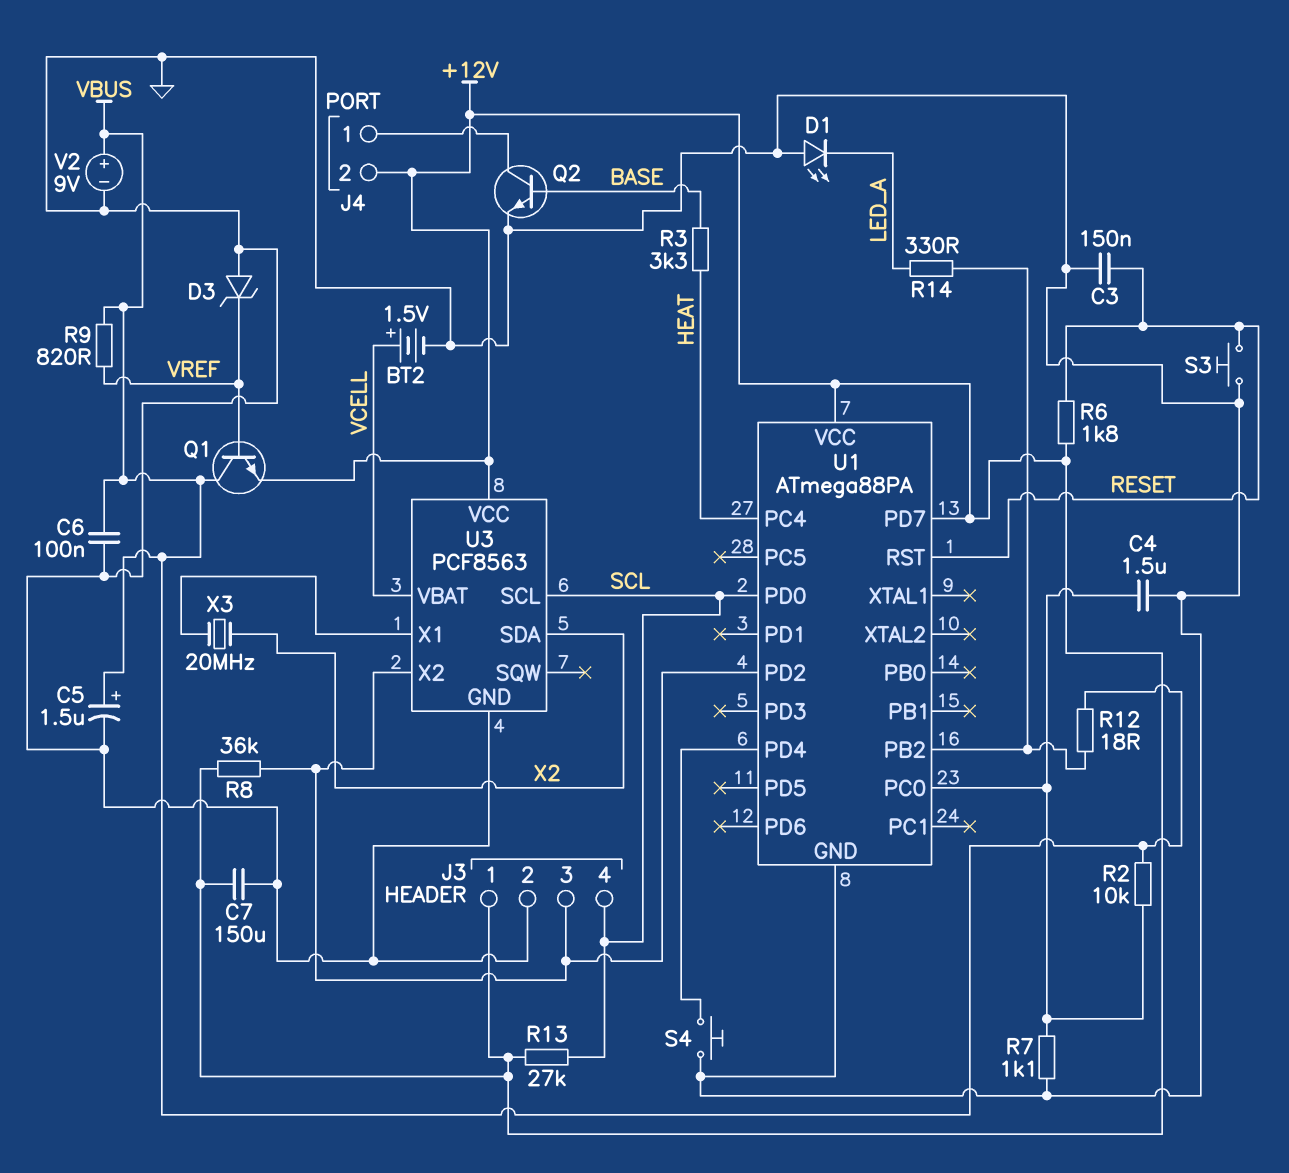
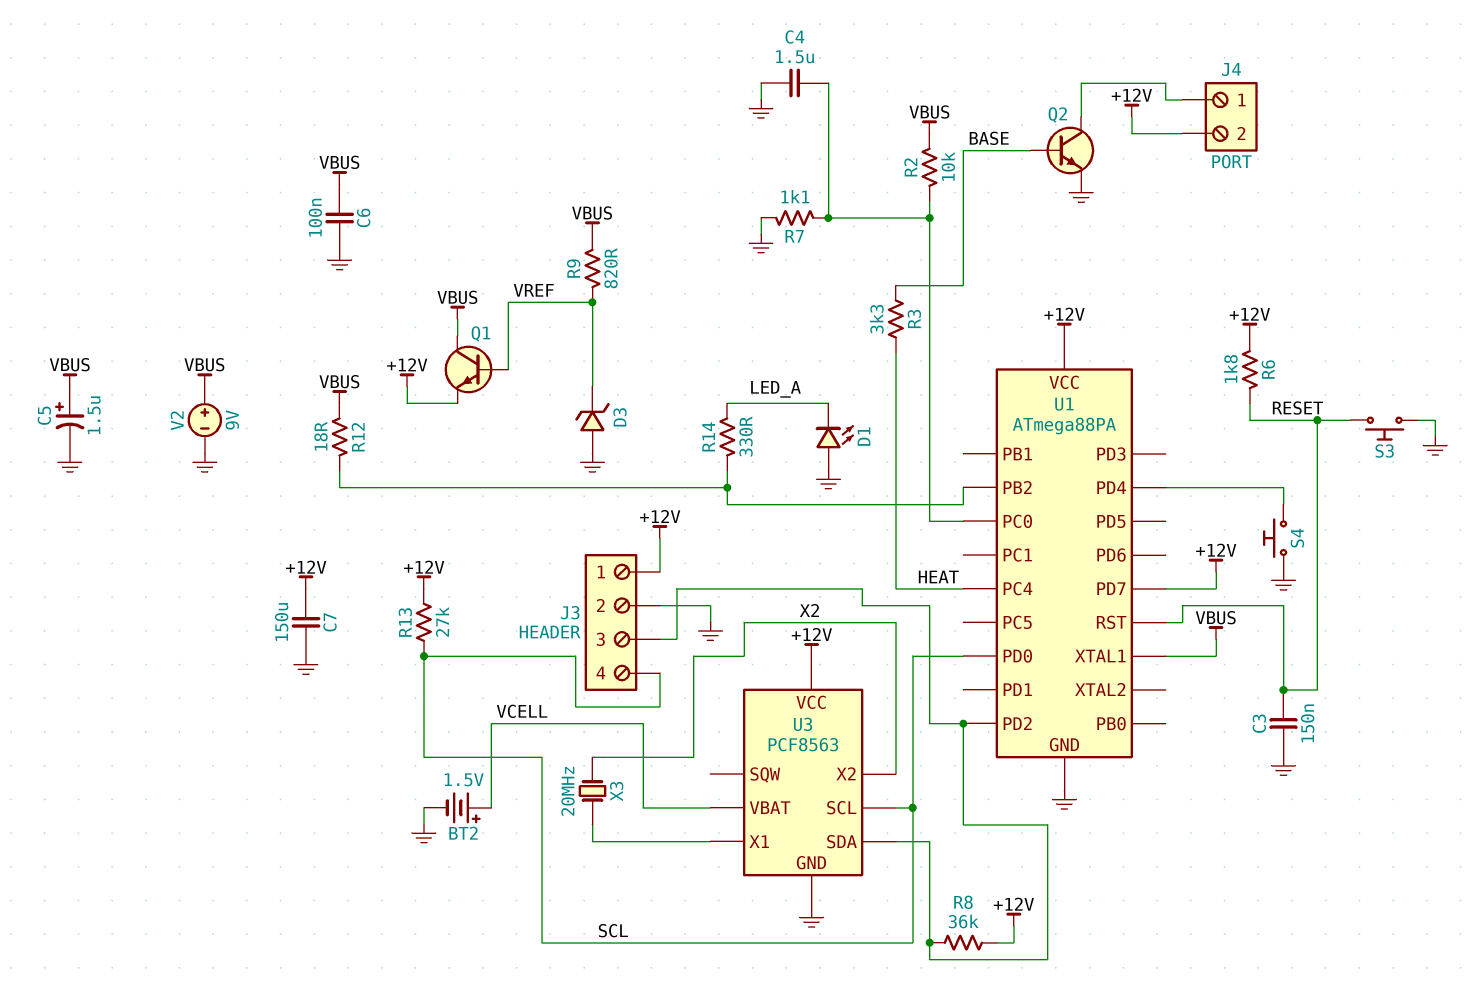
U1 pin XTAL1: none -> VBUS
U3 pin SDA: X2 -> J3/3
U3 pin X2: J3/3 -> X2

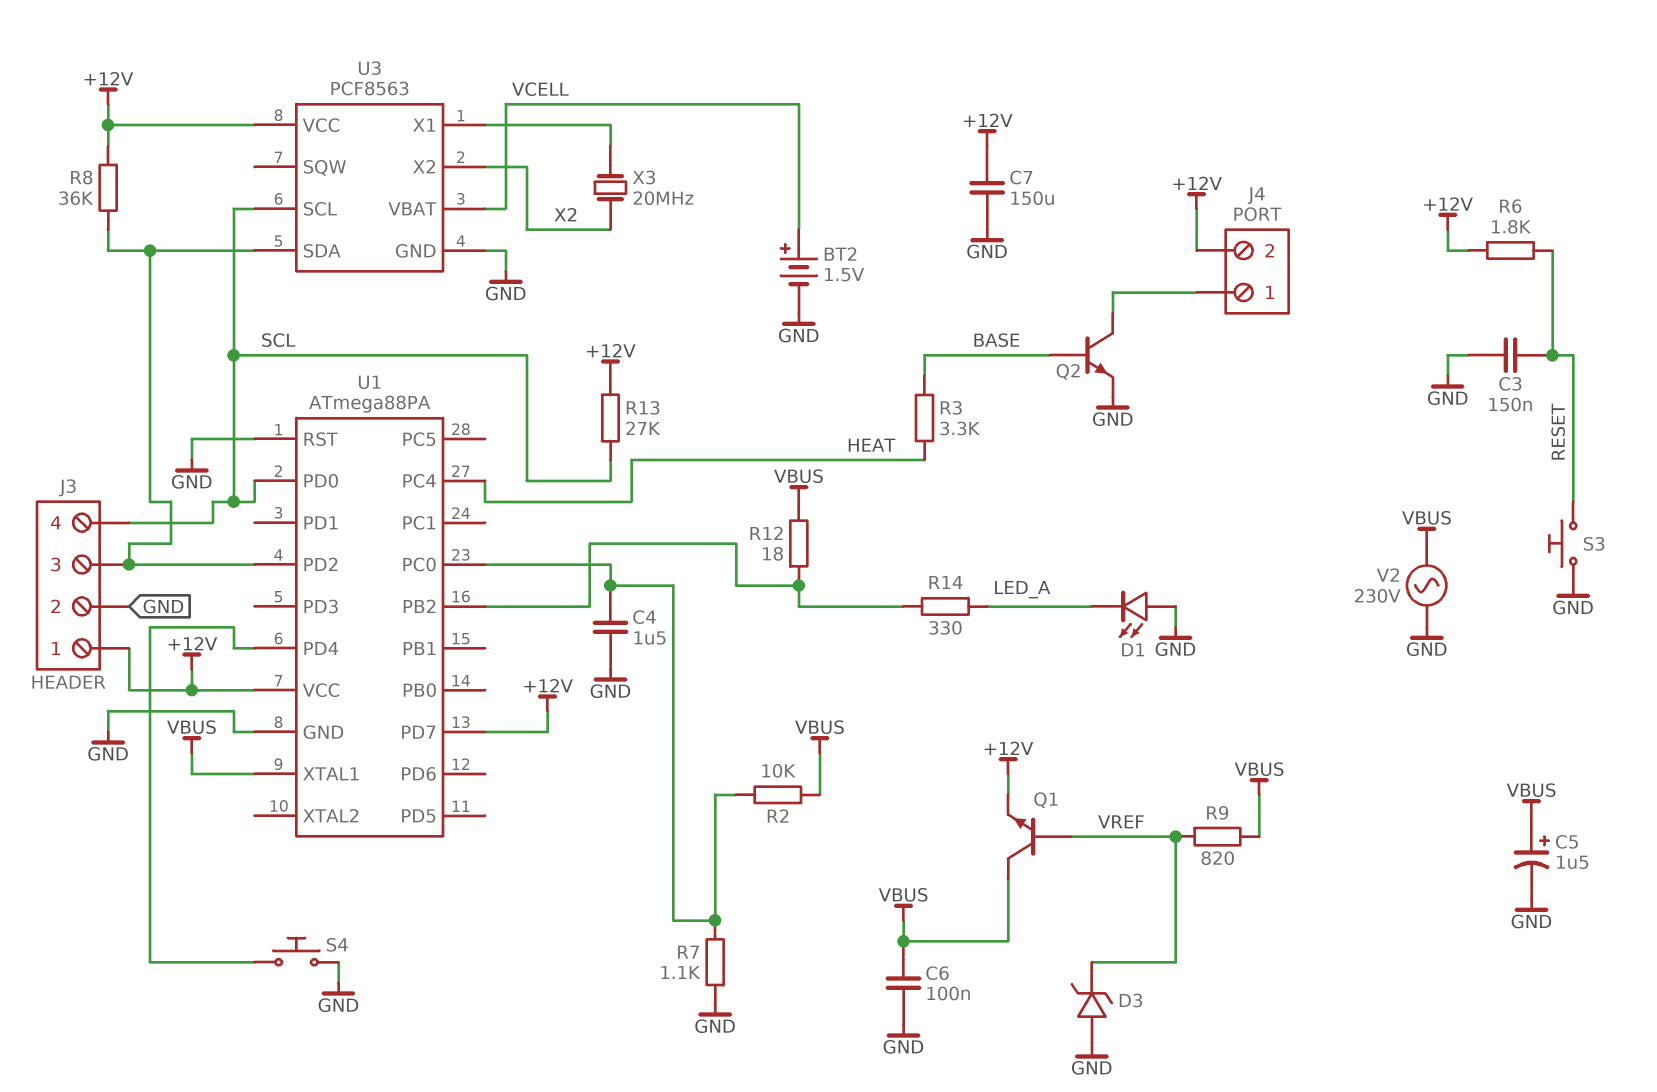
U1 pin RST: RESET -> GND
V2: 9V (plus VBUS, minus GND) -> AC 230V (GND, VBUS)

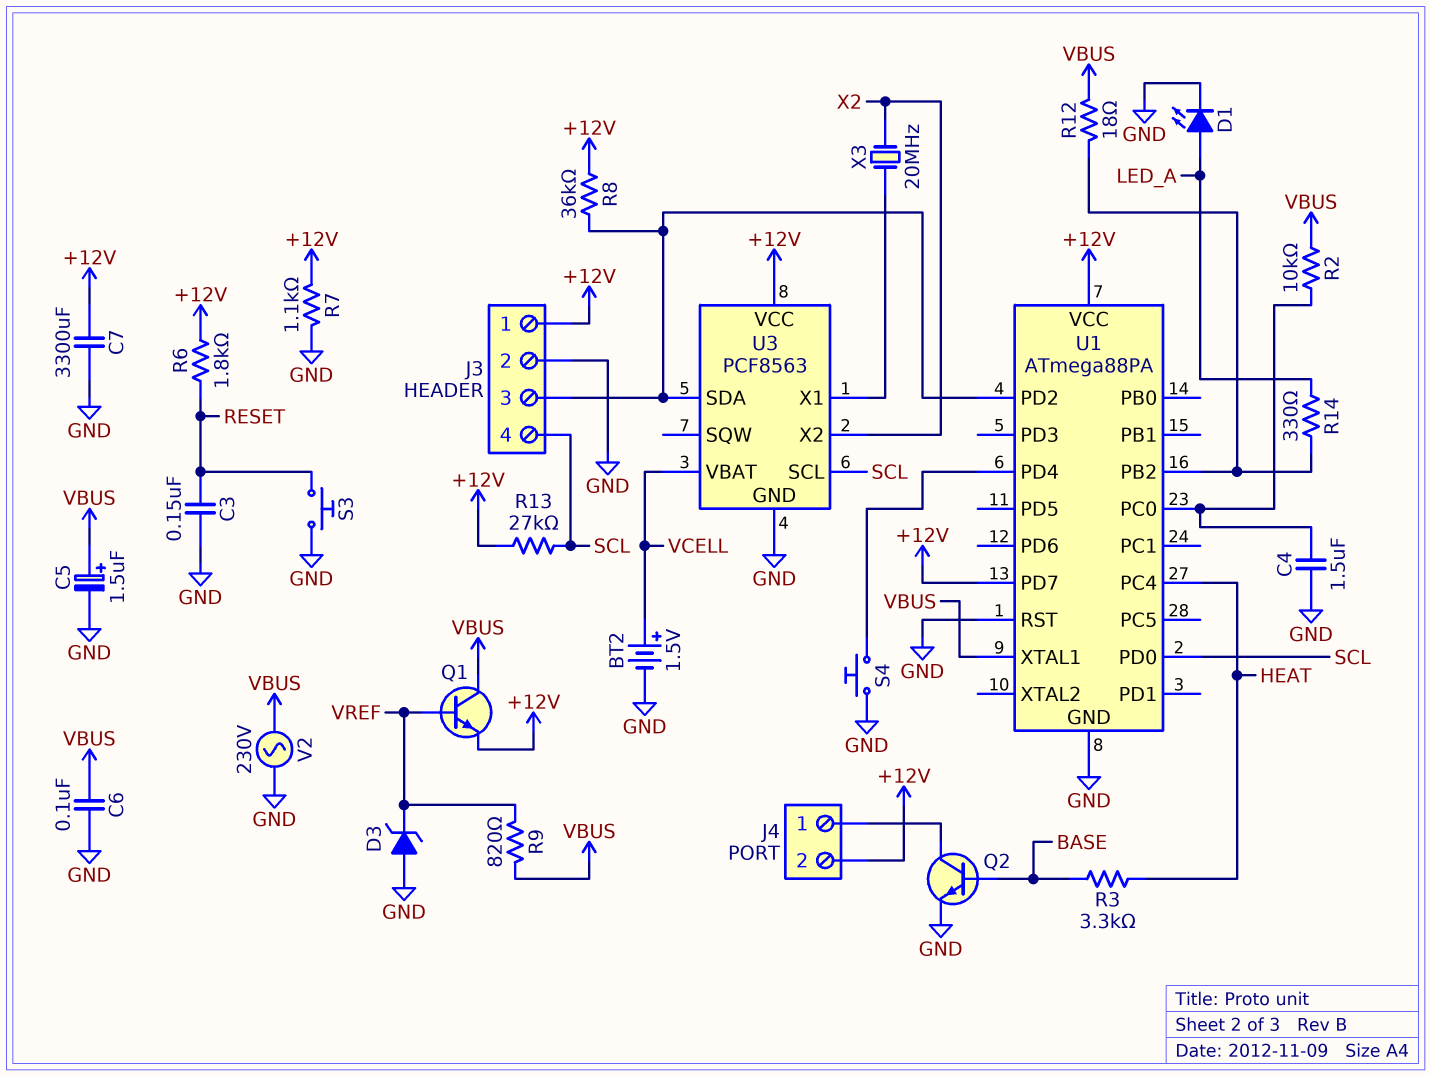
C7: 150uF (+12V, GND) -> 3300uF (+12V, GND)
D1: LED (A GND, K LED_A) -> LED (A LED_A, K GND)
R7: 1.1k (GND, U1/PC0) -> 1.1k (+12V, GND)

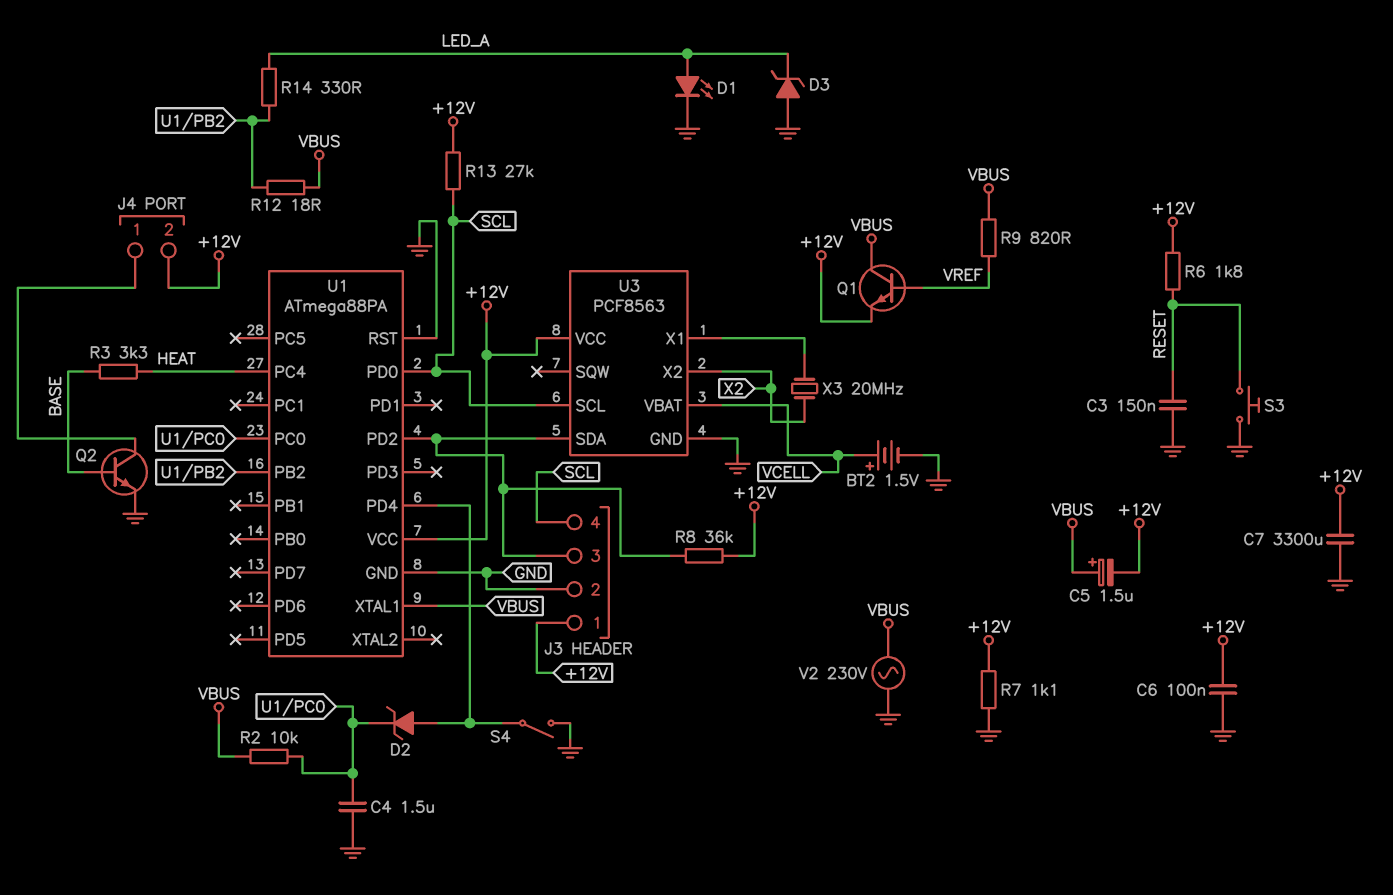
C5: 1.5uF (plus VBUS, minus GND) -> 1.5uF (plus VBUS, minus +12V)
C6: 100nF (GND, VBUS) -> 100nF (+12V, GND)
D2: none -> zener (A U1/PD4, K U1/PC0)
D3: zener (A GND, K VREF) -> zener (A GND, K LED_A)
S4: button (GND, U1/PD4) -> switch (GND, U1/PD4)
U1 pin PD7: +12V -> none

